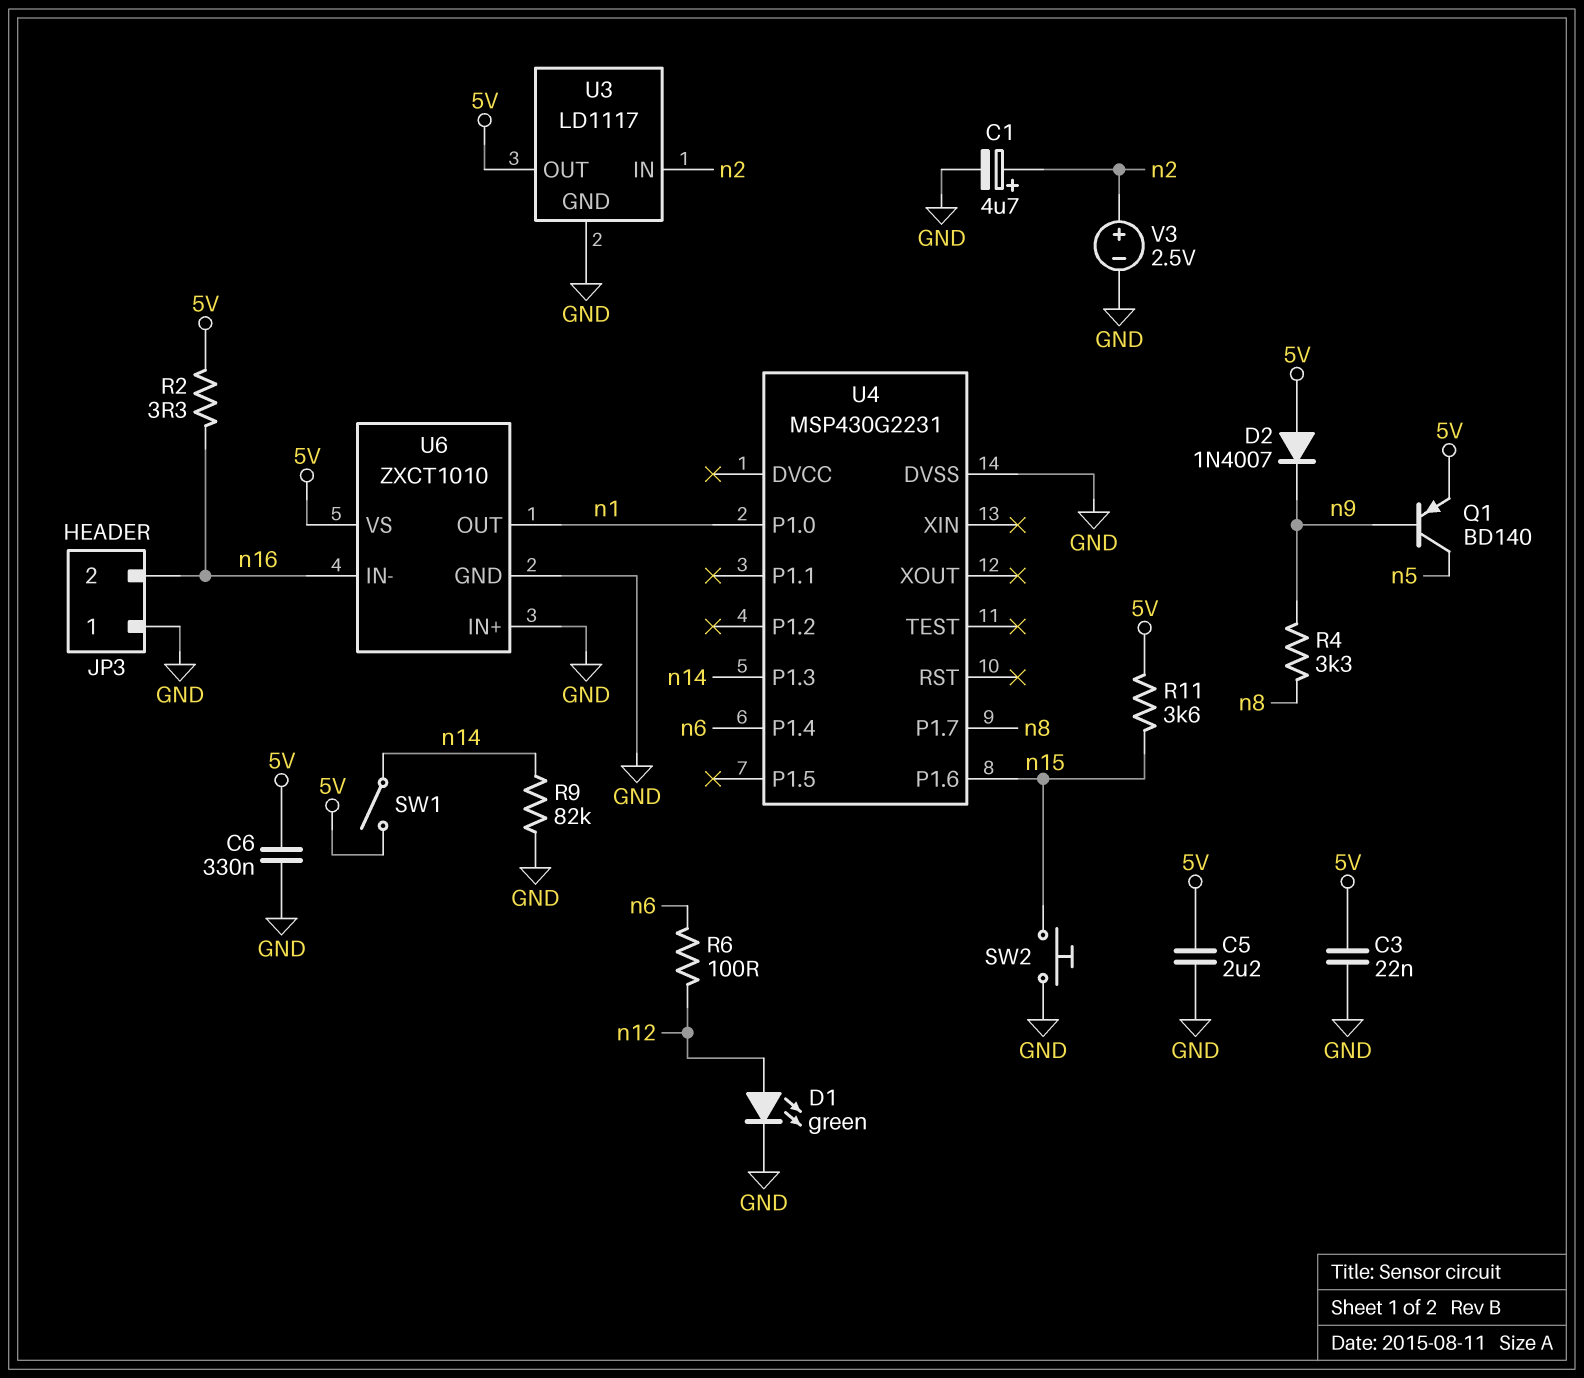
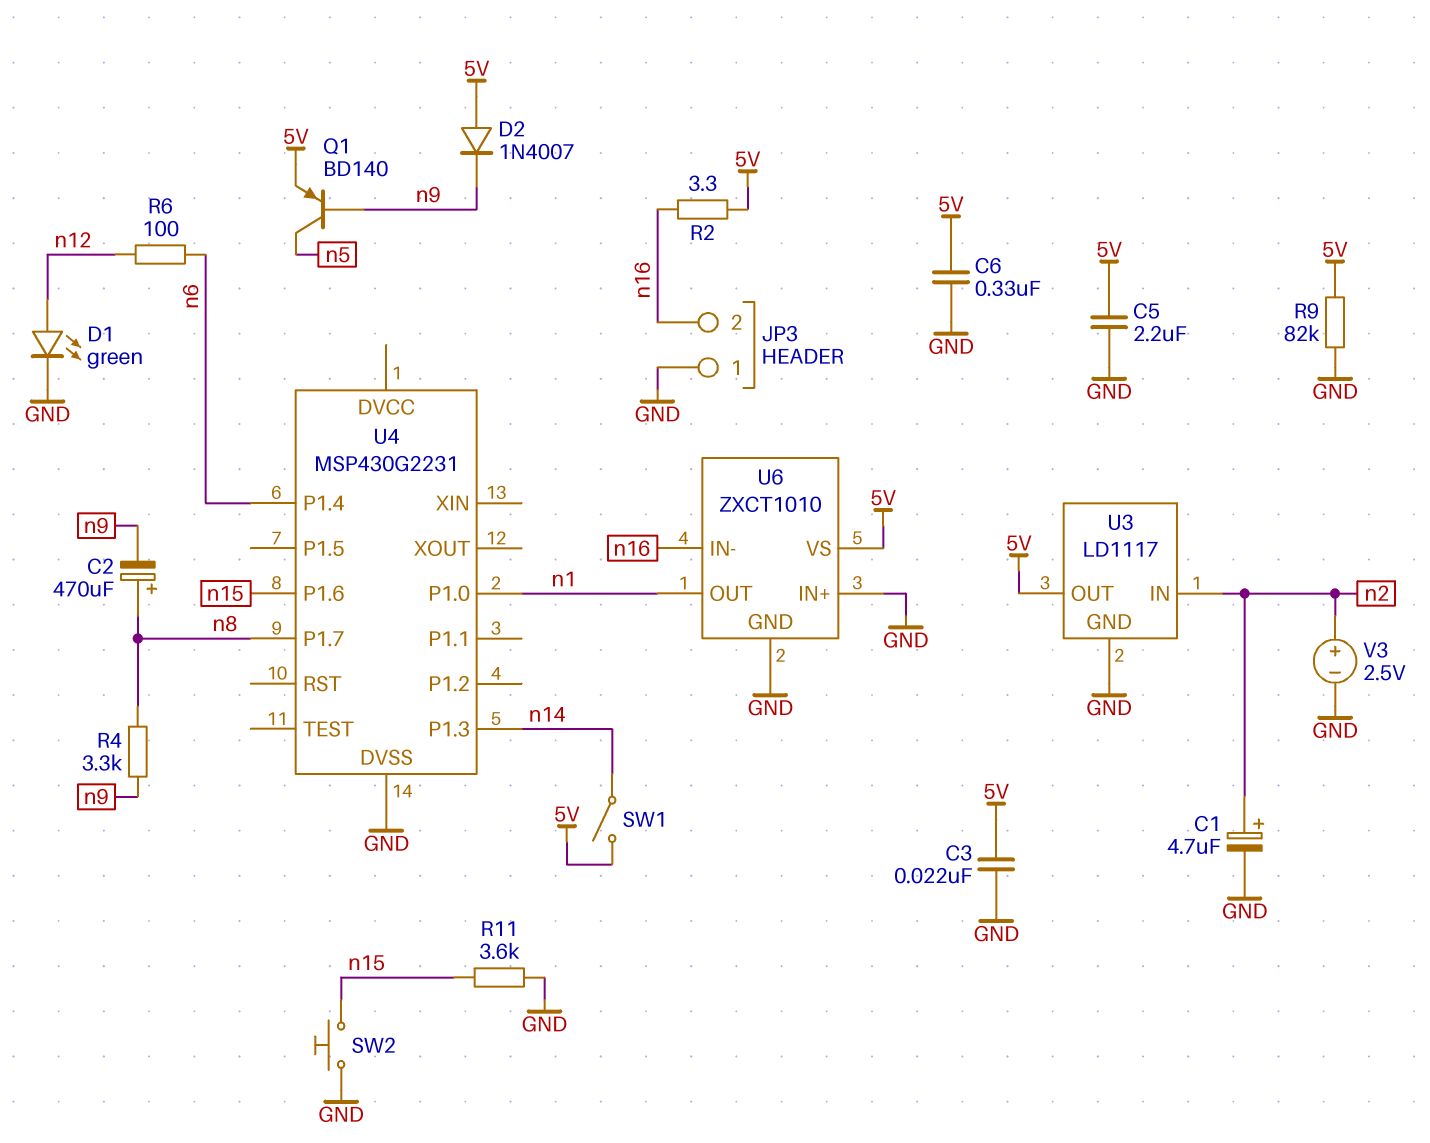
C2: none -> 470uF (plus n8, minus n9)
R9: 82k (GND, n14) -> 82k (5V, GND)
R11: 3.6k (5V, n15) -> 3.6k (GND, n15)

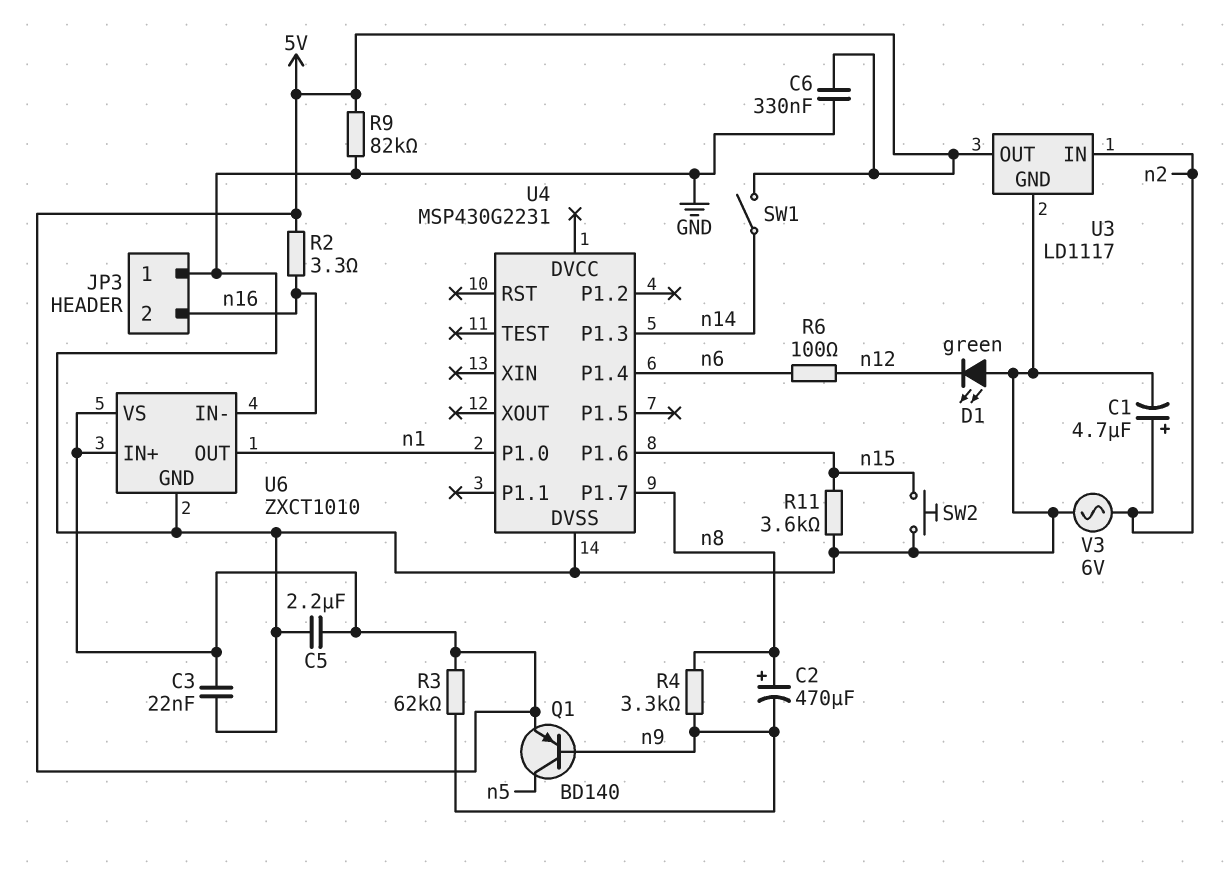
D1: LED green (A n12, K GND) -> LED green (A GND, K n12)
D2: diode 1N4007 (A 5V, K n9) -> none
R3: none -> 62k (5V, n9)
U6 pin IN+: GND -> 5V
V3: 2.5V (plus n2, minus GND) -> AC 6V (GND, n2)

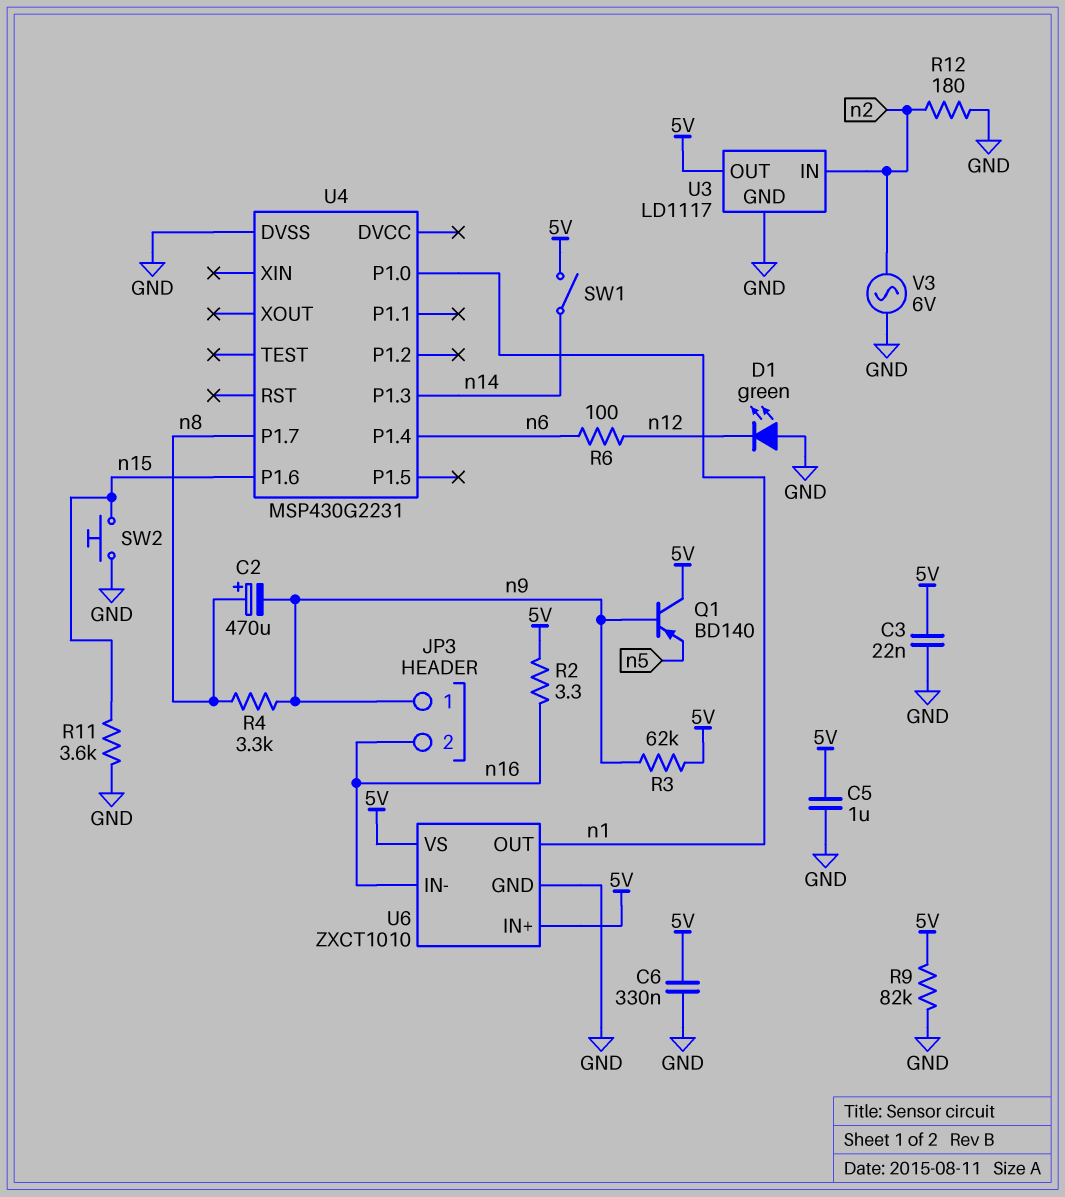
C1: 4.7uF (plus n2, minus GND) -> none
C5: 2.2uF (5V, GND) -> 1uF (5V, GND)
JP3 pin 1: GND -> n9
Q1: PNP BD140 (B n9, C n5, E 5V) -> PNP BD140 (B n9, C 5V, E n5)
R12: none -> 180 (GND, n2)

